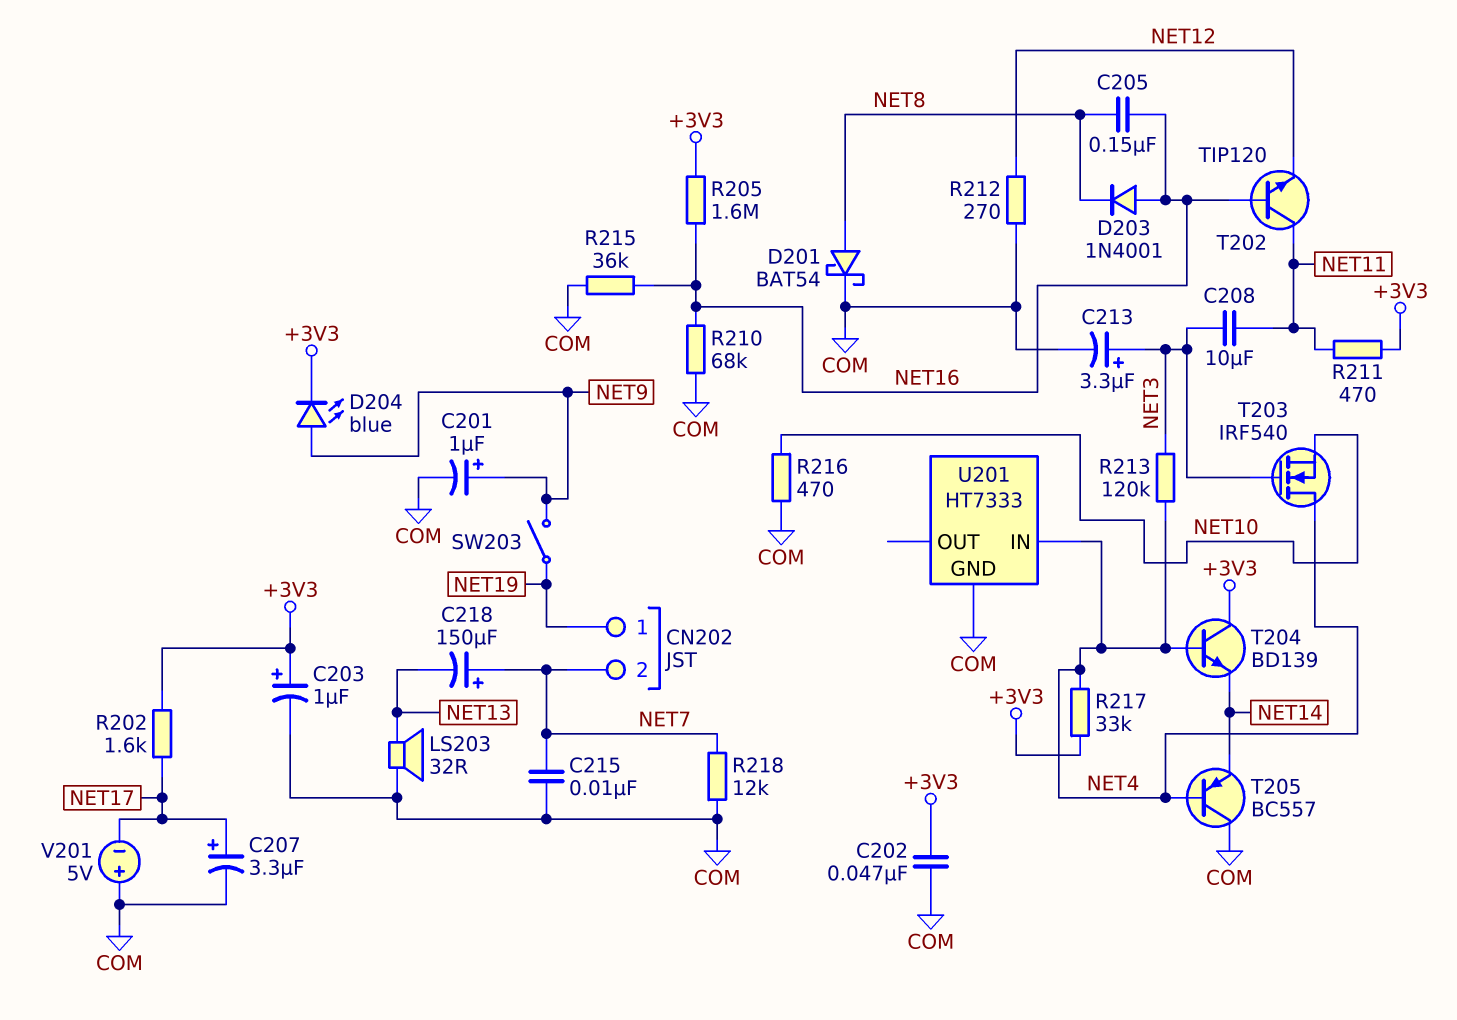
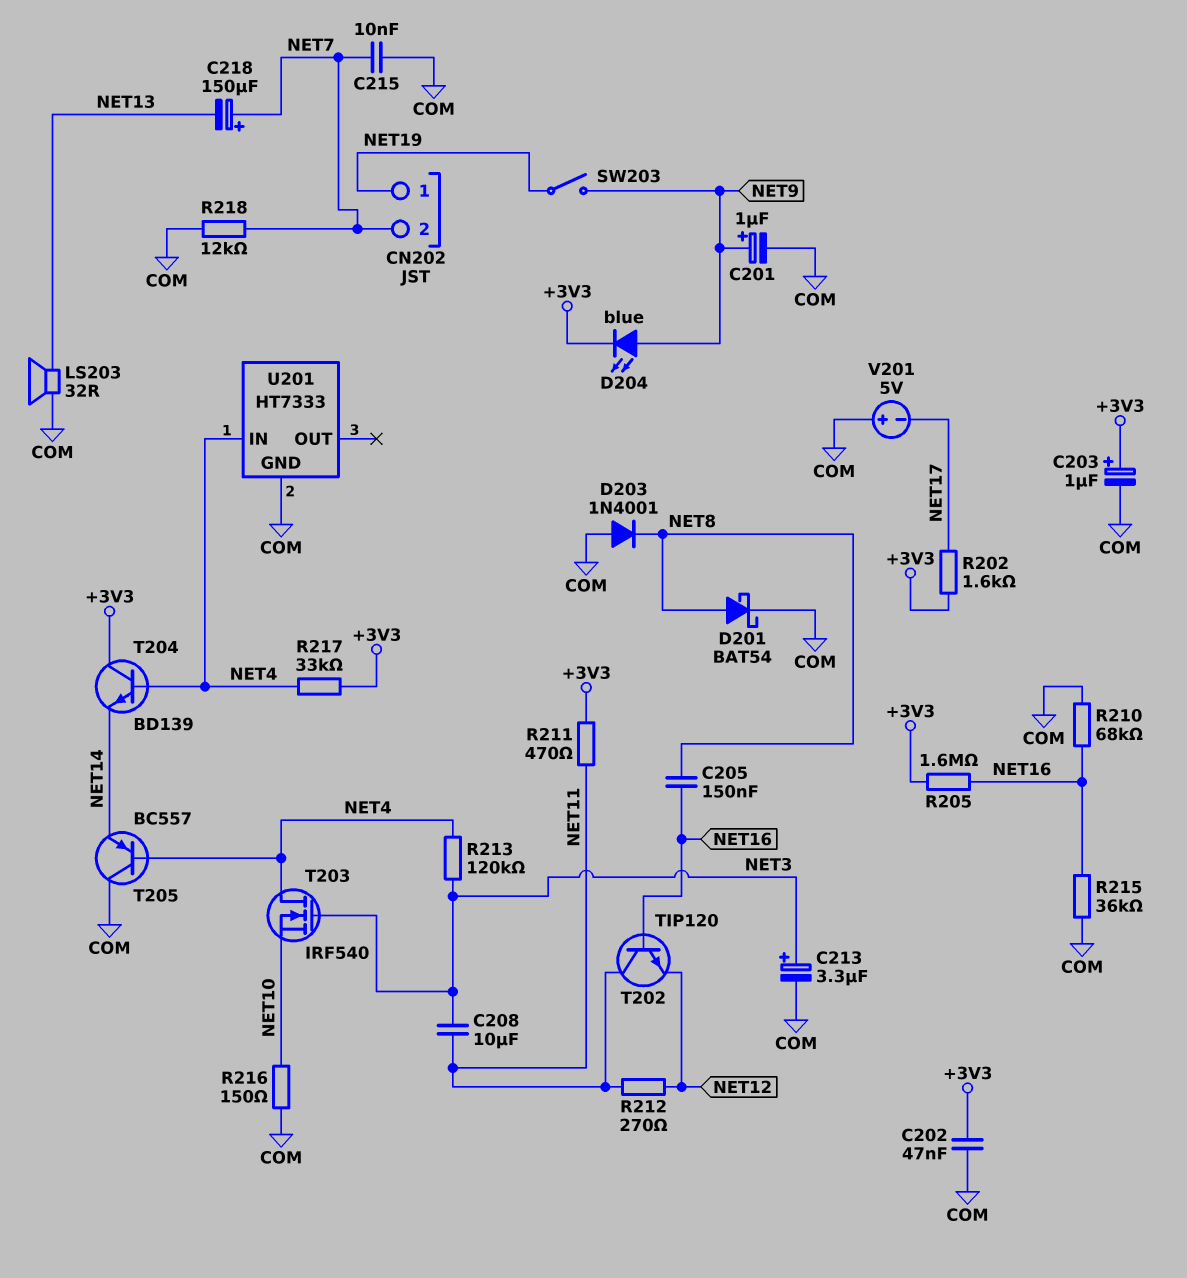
C207: 3.3uF (plus NET17, minus COM) -> none
D203: diode 1N4001 (A NET16, K NET8) -> diode 1N4001 (A COM, K NET8)
R212: 270 (COM, NET12) -> 270 (NET11, NET12)
R216: 470 (COM, NET10) -> 150 (COM, NET10)

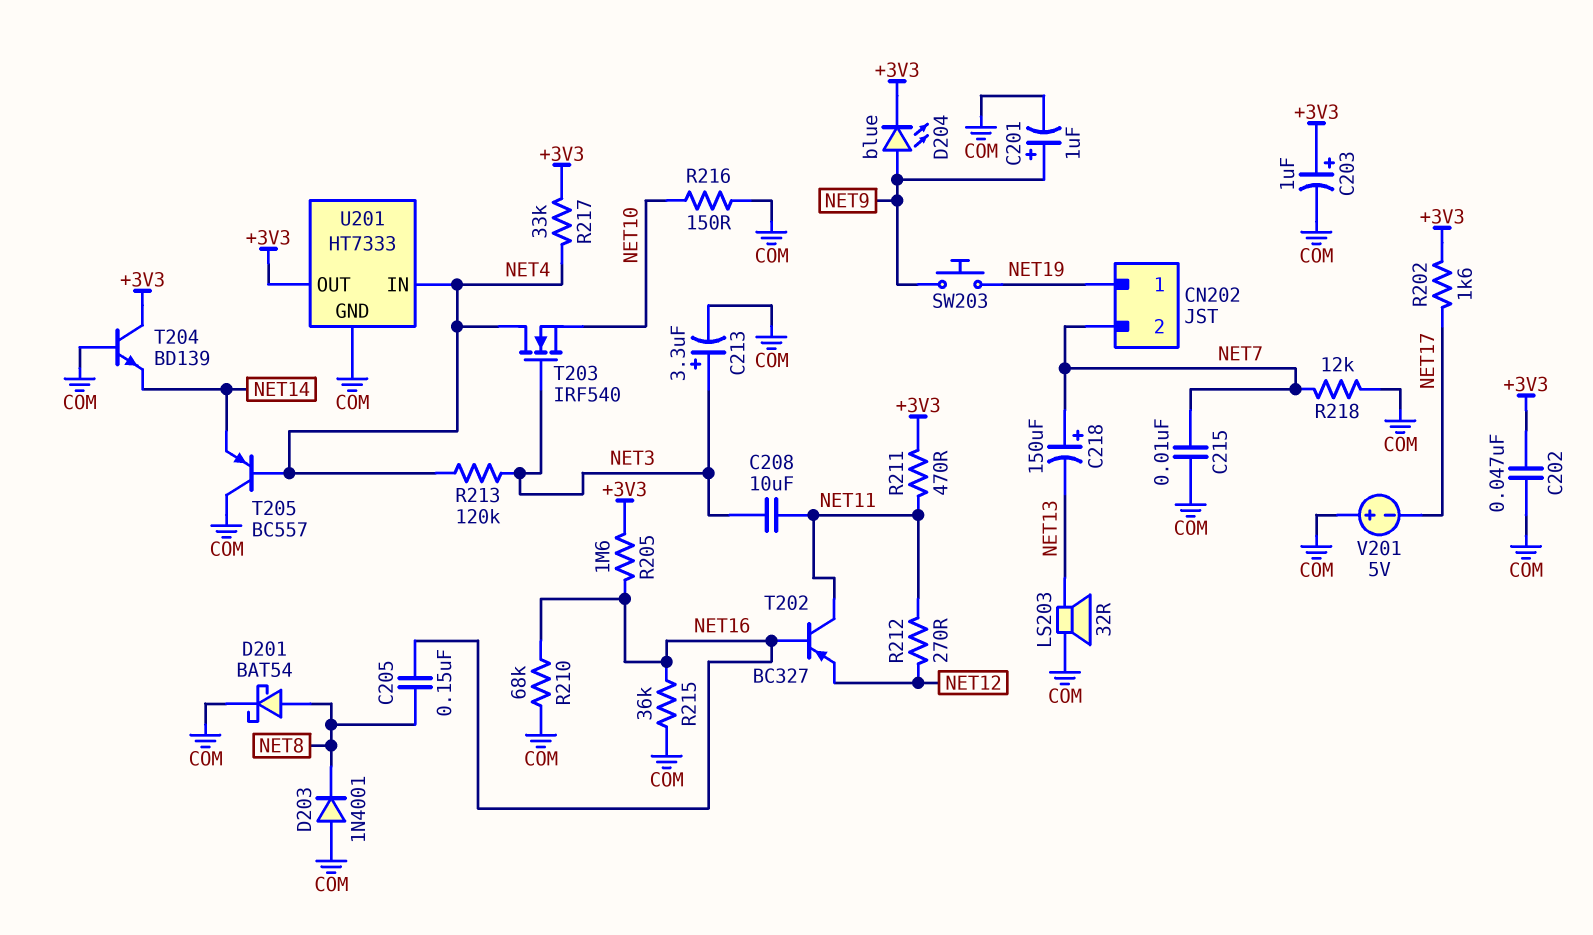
SW203: switch (NET9, NET19) -> button (NET9, NET19)
T202: NPN TIP120 (B NET16, C NET11, E NET12) -> PNP BC327 (B NET16, C NET11, E NET12)
T204: NPN BD139 (B NET4, C +3V3, E NET14) -> NPN BD139 (B COM, C +3V3, E NET14)
U201 pin OUT: none -> +3V3

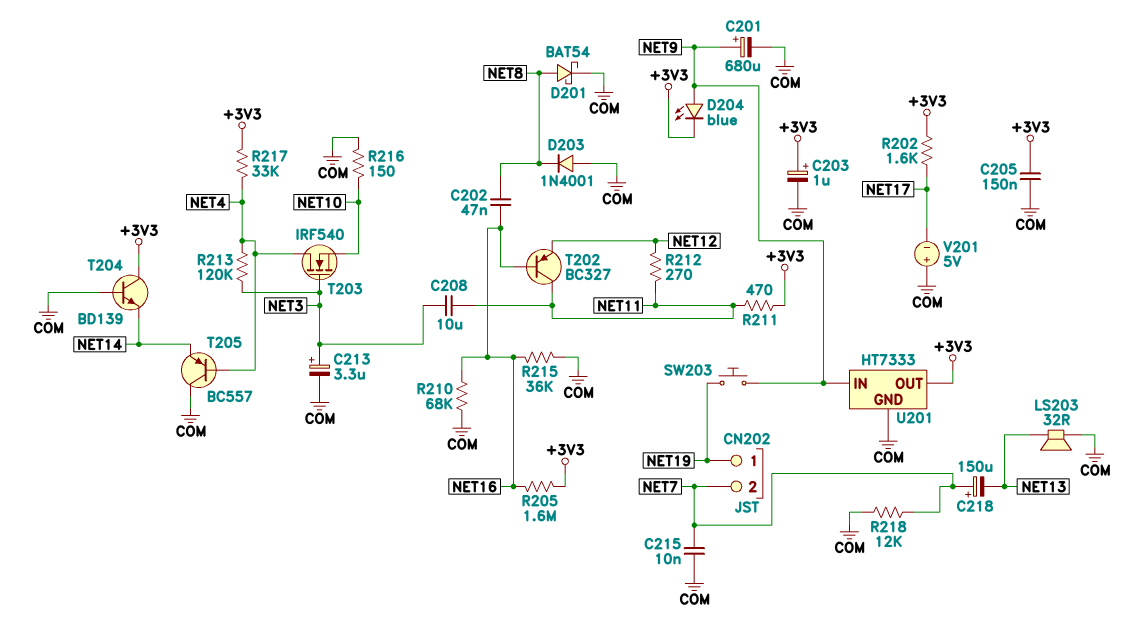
C201: 1uF (plus NET9, minus COM) -> 680uF (plus NET9, minus COM)
C202: 47nF (+3V3, COM) -> 47nF (NET8, NET16)
C205: 150nF (NET8, NET16) -> 150nF (+3V3, COM)
U201 pin IN: NET4 -> NET9

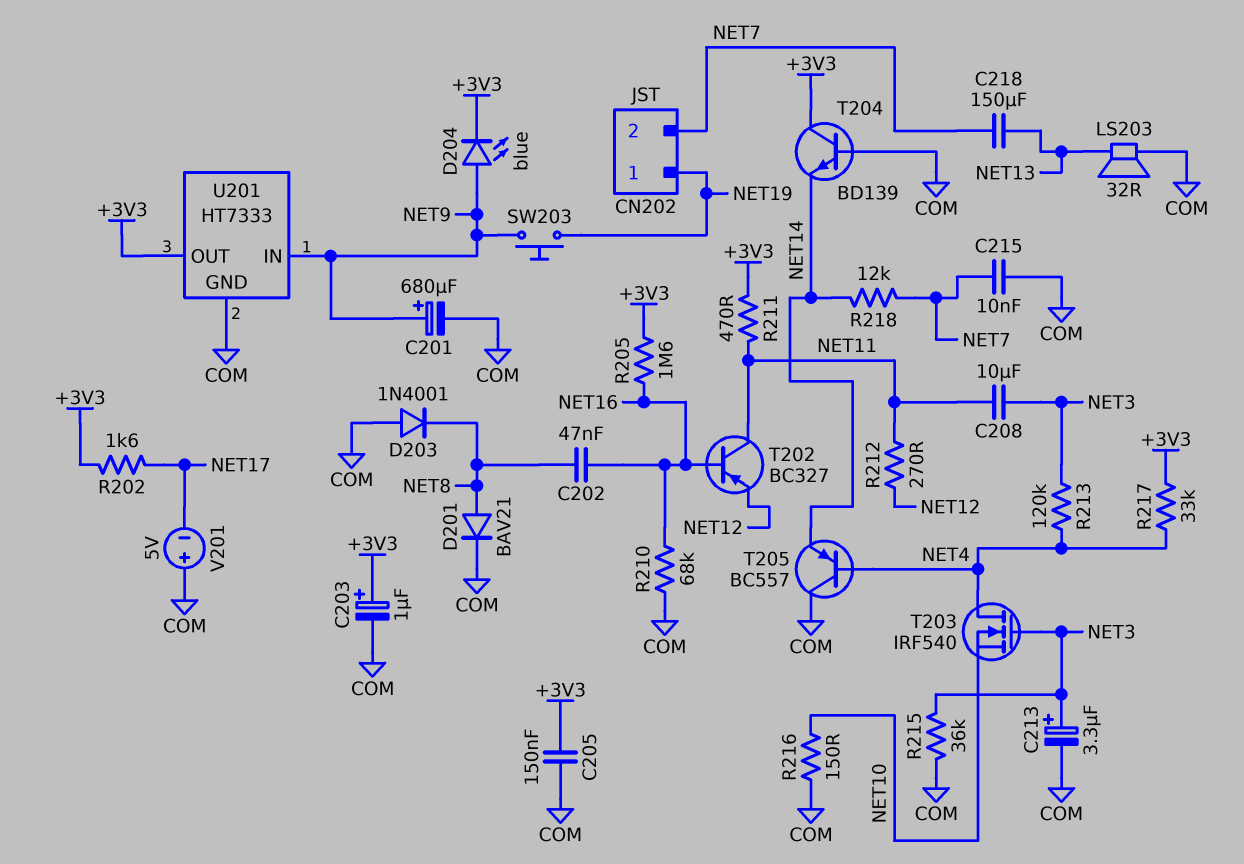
C218: 150uF (plus NET7, minus NET13) -> 150uF (NET7, NET13)
D201: schottky BAT54 (A NET8, K COM) -> diode BAV21 (A NET8, K COM)
R215: 36k (COM, NET16) -> 36k (COM, NET3)
R218: 12k (COM, NET7) -> 12k (NET7, NET14)

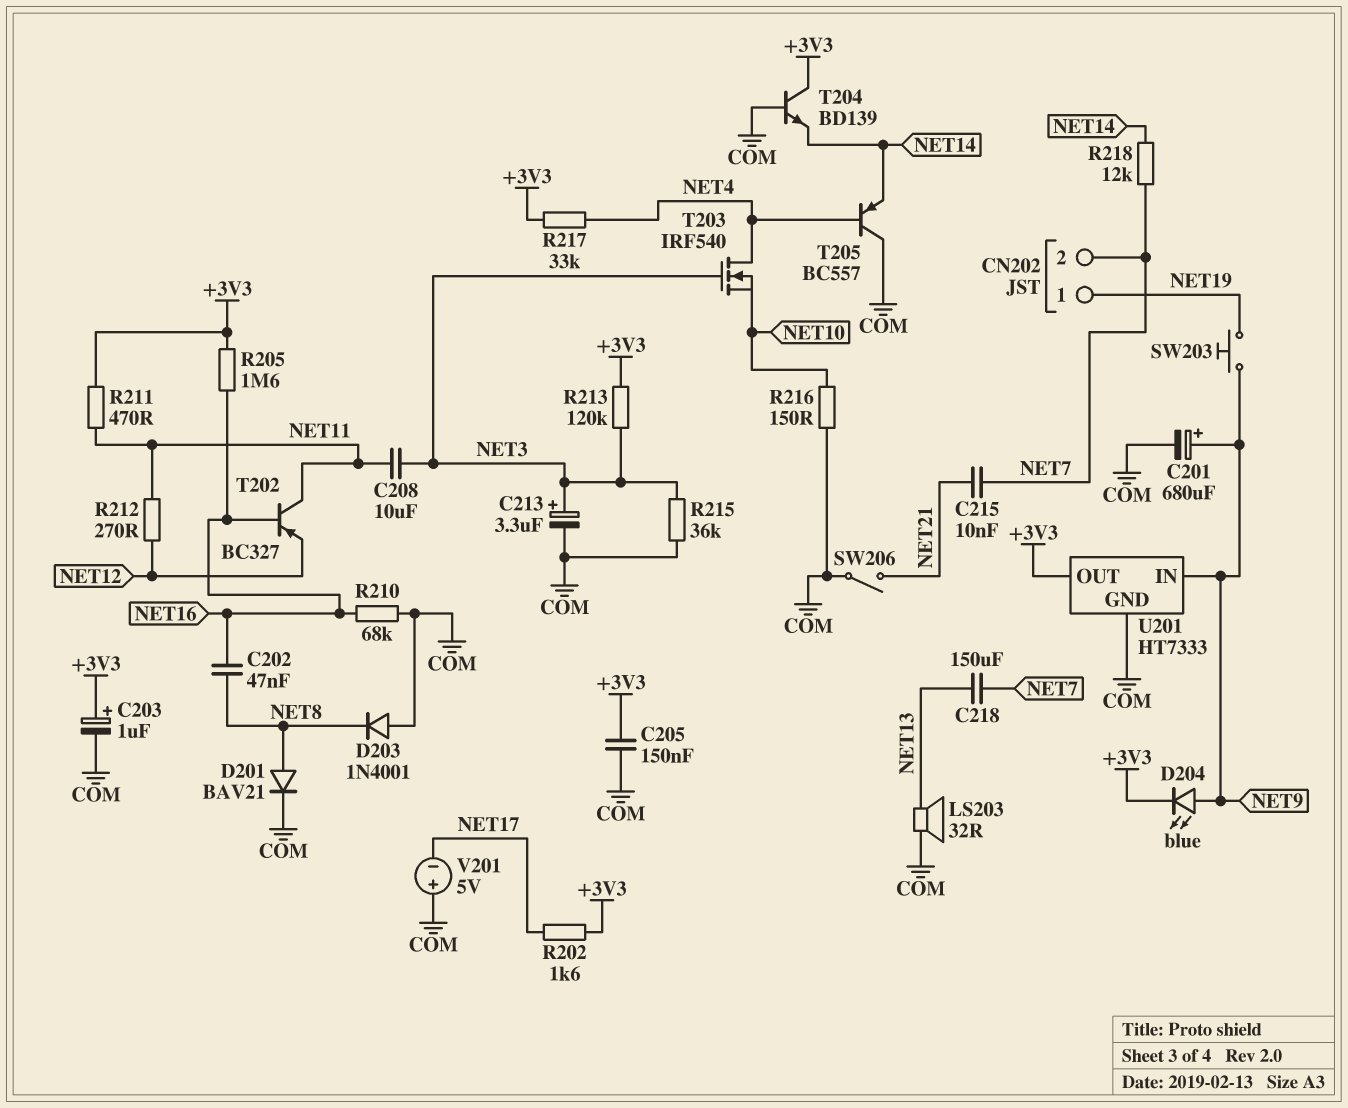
C215: 10nF (COM, NET7) -> 10nF (NET7, NET21)
R213: 120k (NET3, NET4) -> 120k (+3V3, NET3)
SW206: none -> switch (COM, NET21)

